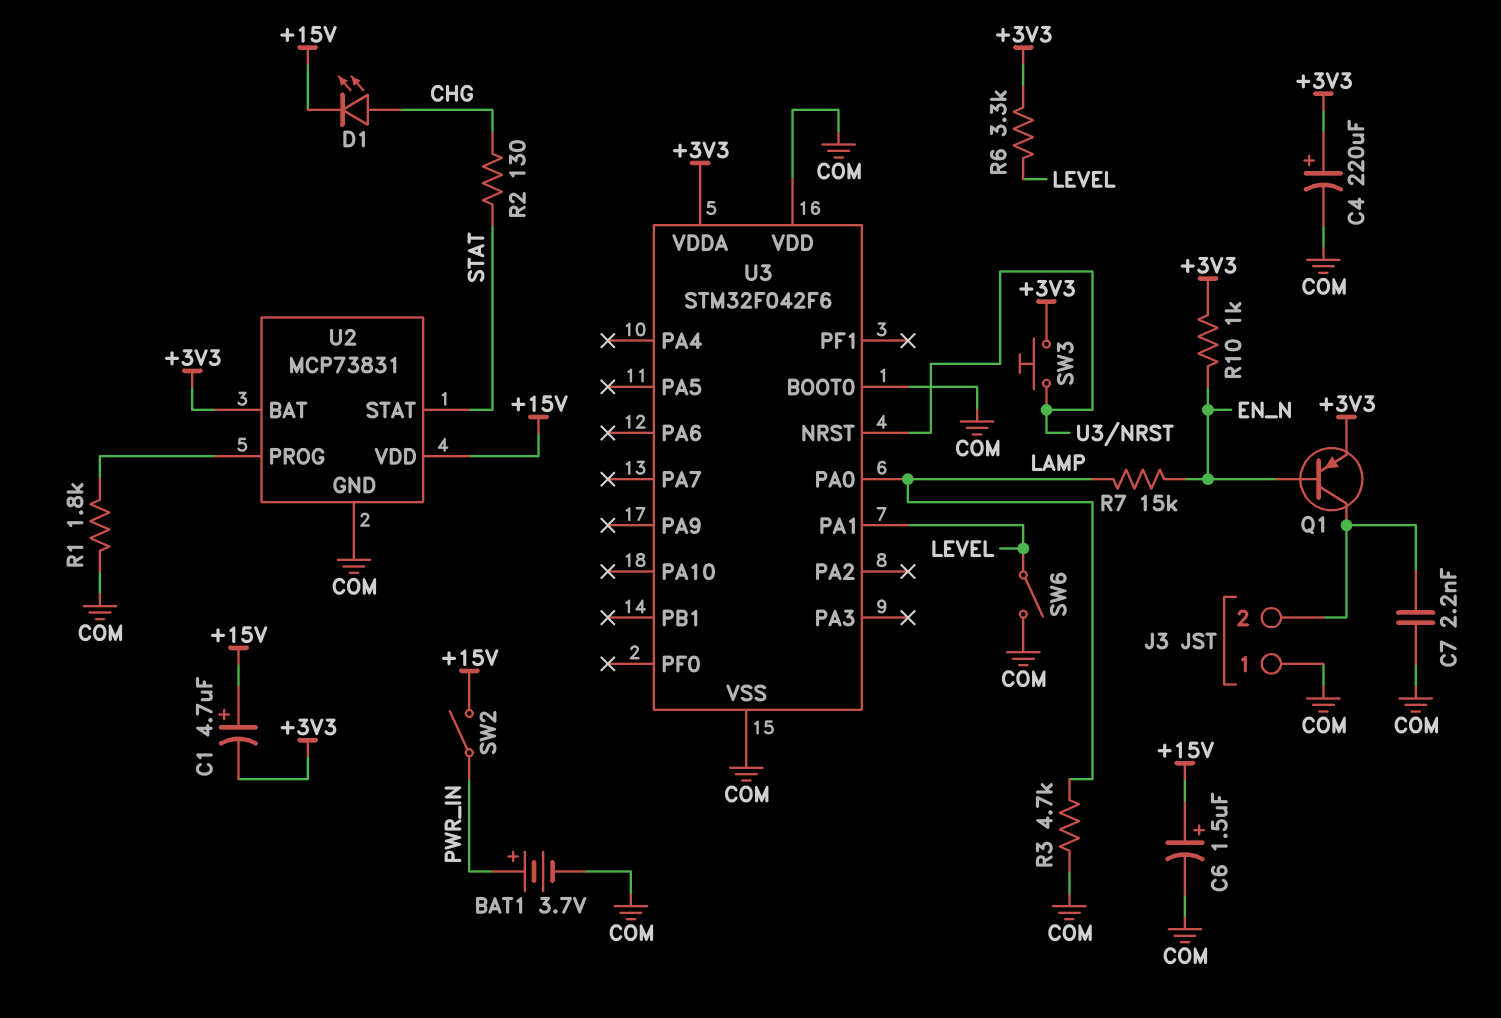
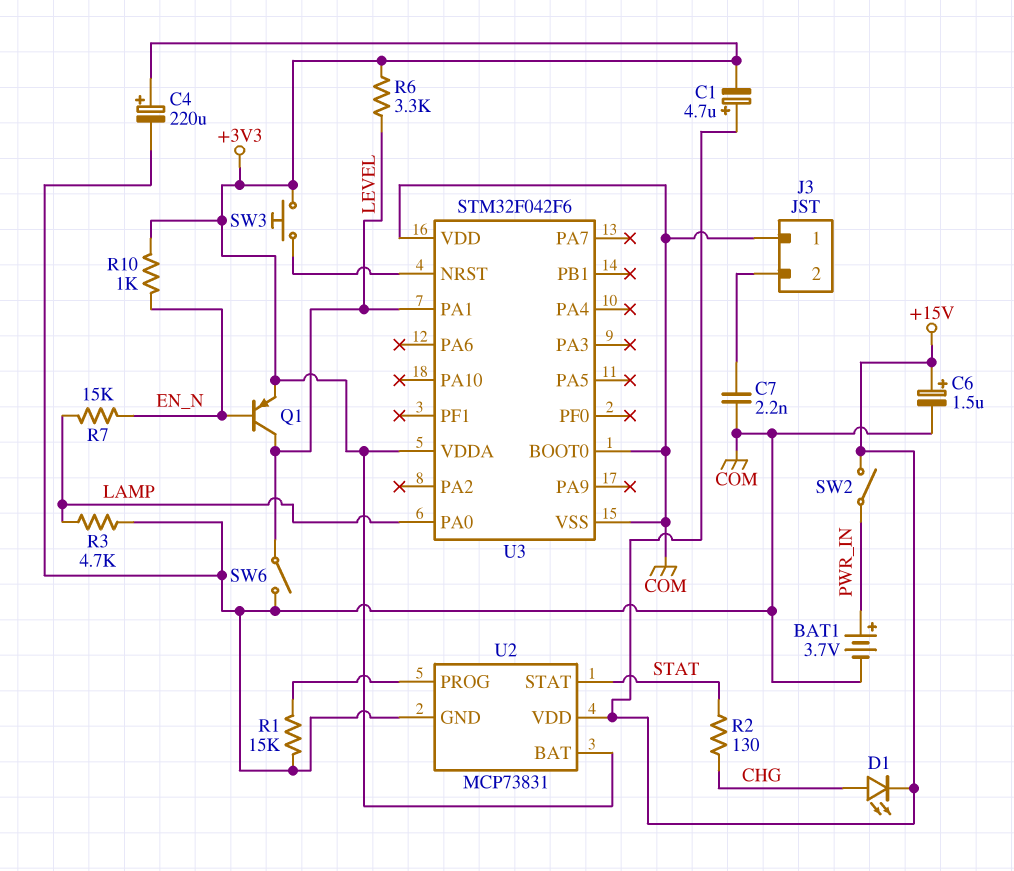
Q1: PNP (B EN_N, C J3/2, E +3V3) -> PNP (B EN_N, C LEVEL, E +3V3)
R1: 1.8k (COM, U2/PROG) -> 15k (COM, U2/PROG)

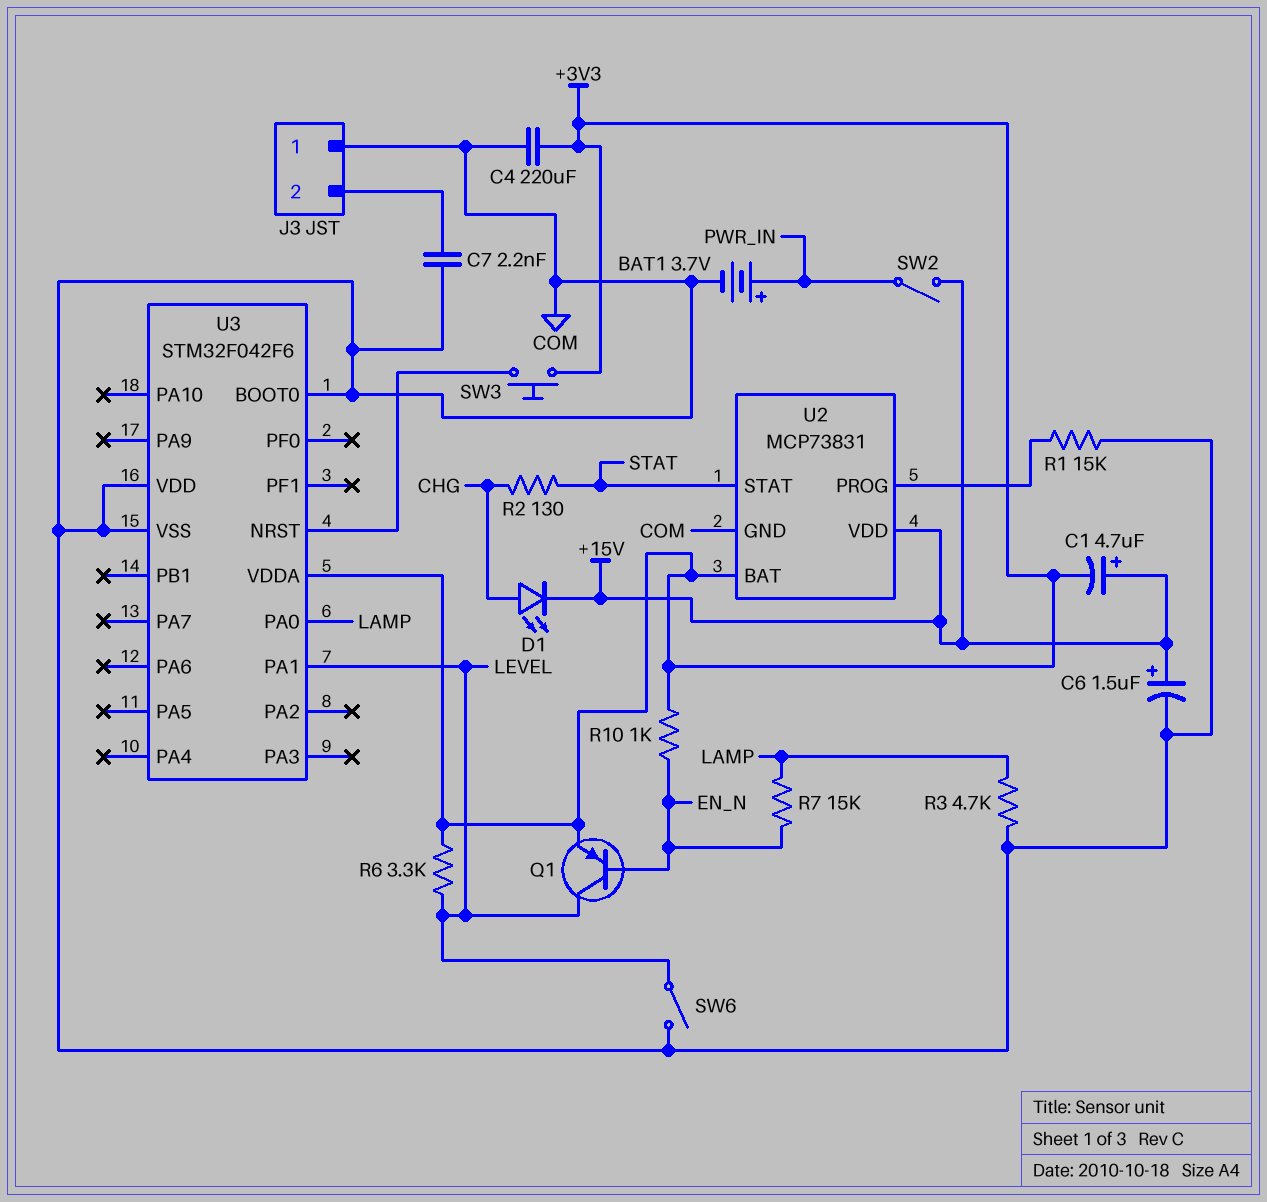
C4: 220uF (plus +3V3, minus COM) -> 220uF (+3V3, COM)

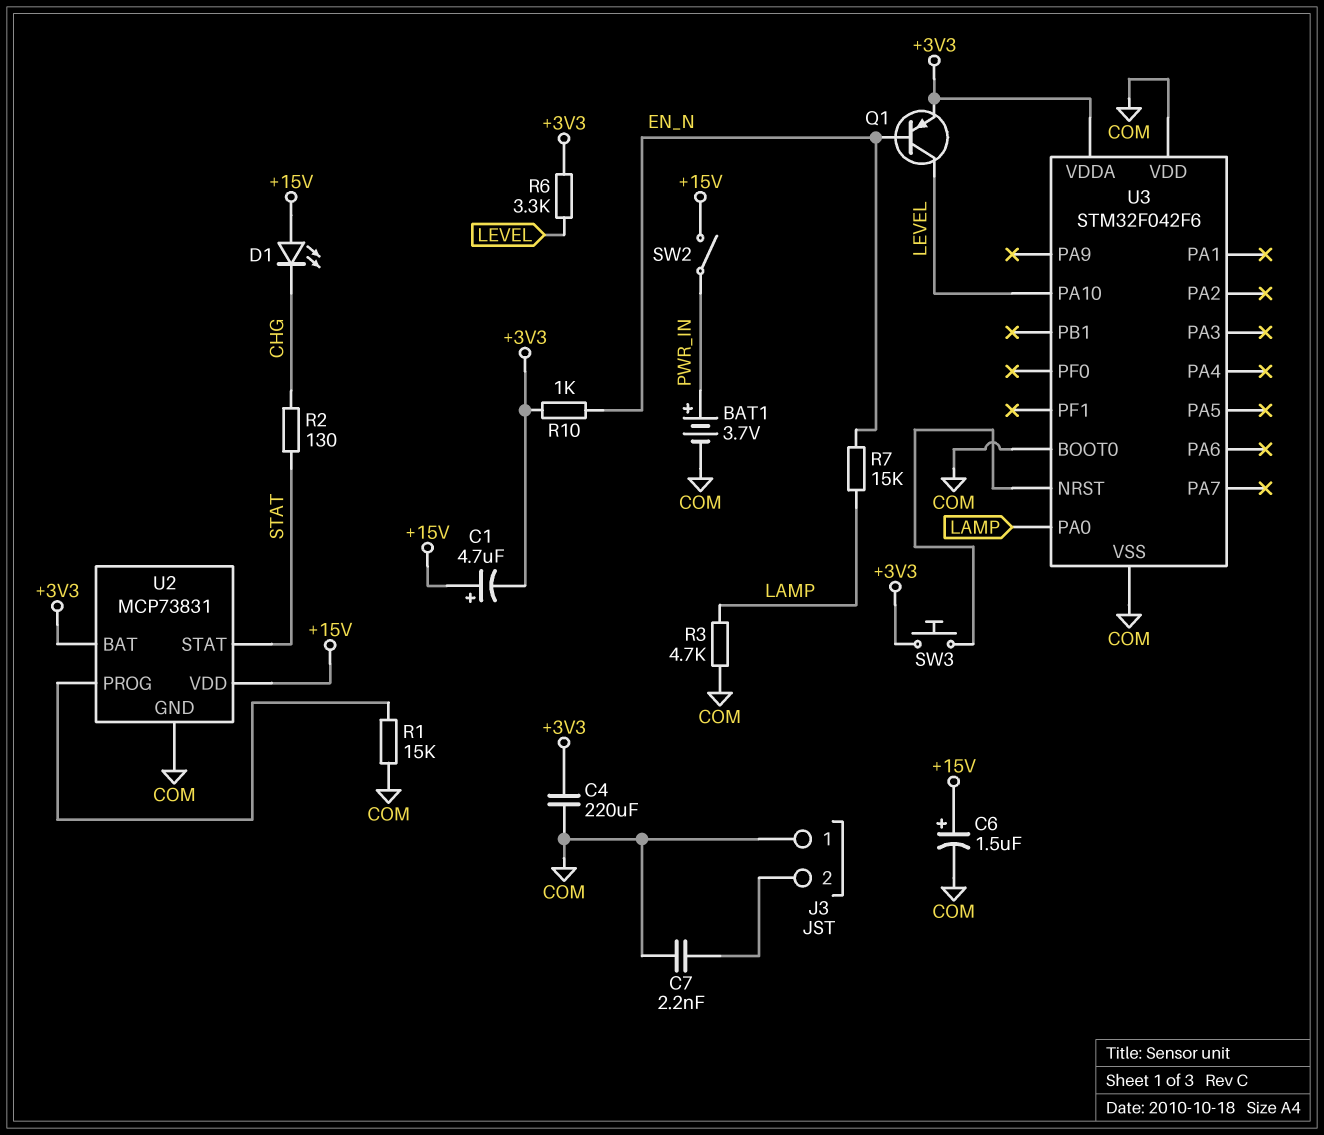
D1: LED (A CHG, K +15V) -> LED (A +15V, K CHG)
SW6: switch (COM, LEVEL) -> none
U3 pin PA1: LEVEL -> none
U3 pin PA10: none -> LEVEL

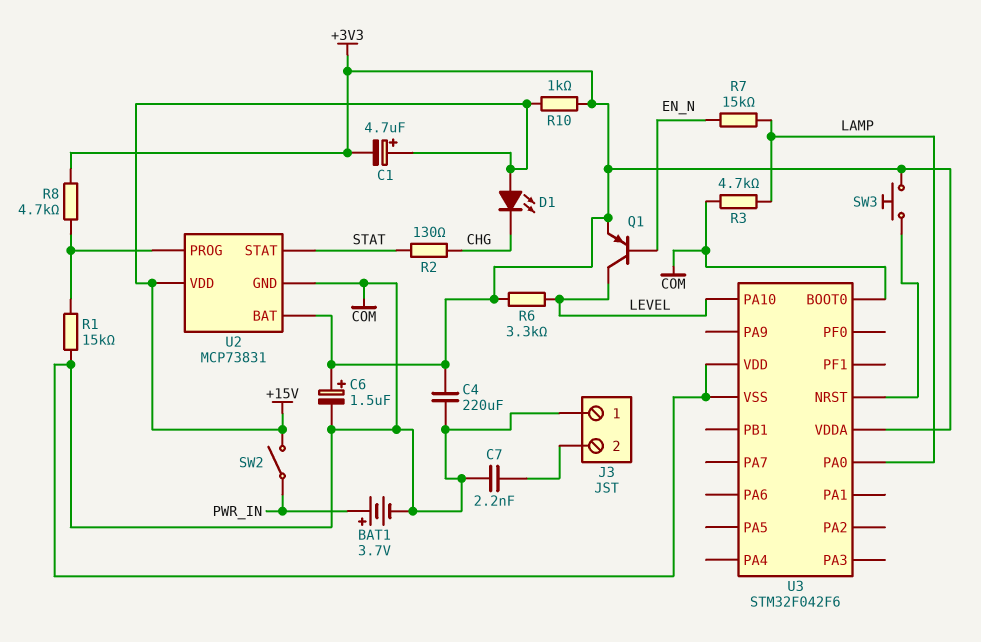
C6: 1.5uF (plus +15V, minus COM) -> 1.5uF (plus +3V3, minus COM)
R8: none -> 4.7k (+3V3, U2/PROG)
R10: 1k (+3V3, EN_N) -> 1k (+3V3, +15V)

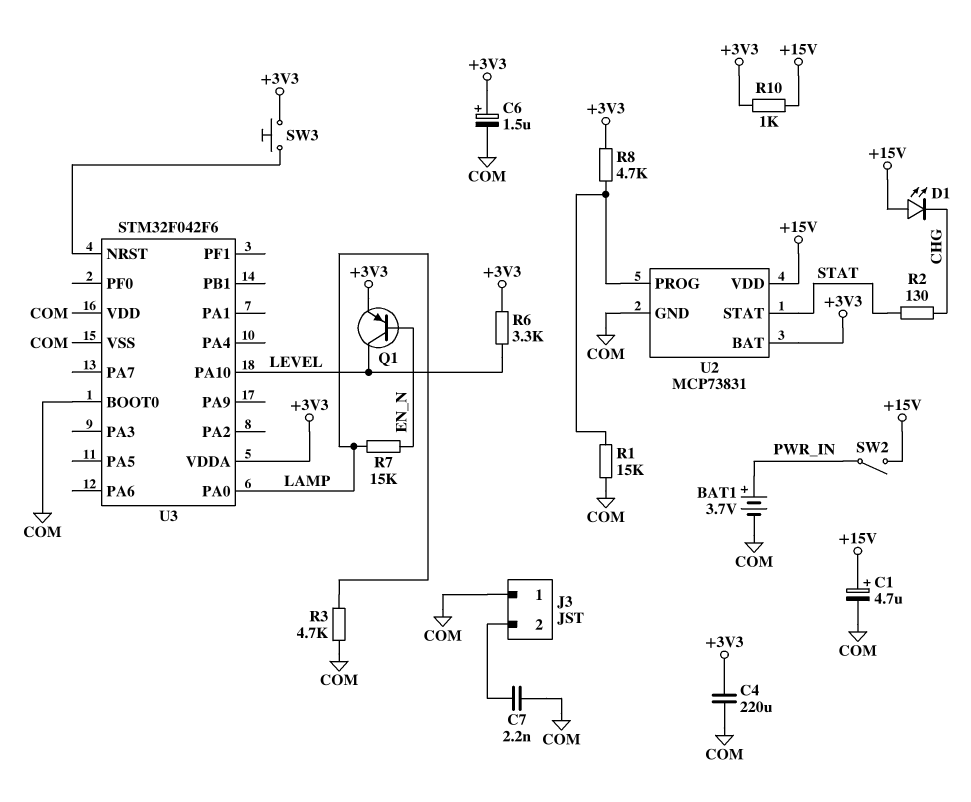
C1: 4.7uF (plus +15V, minus +3V3) -> 4.7uF (plus +15V, minus COM)

